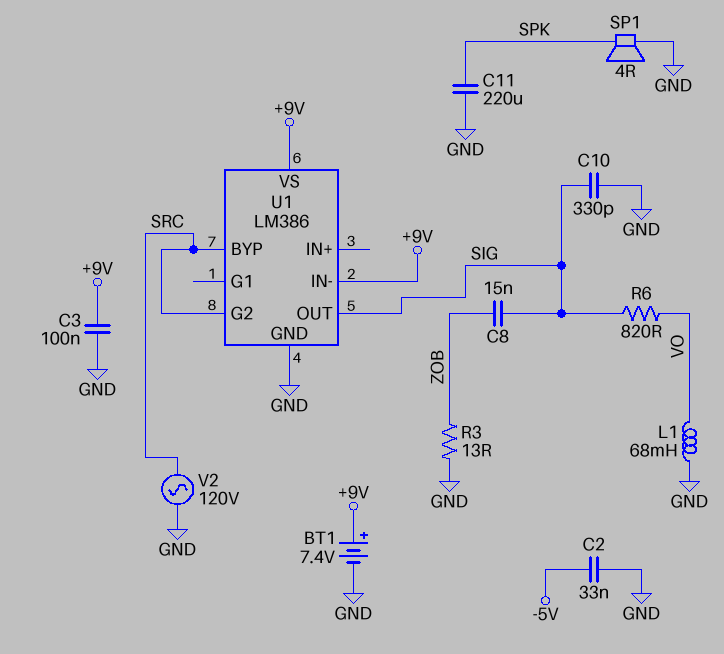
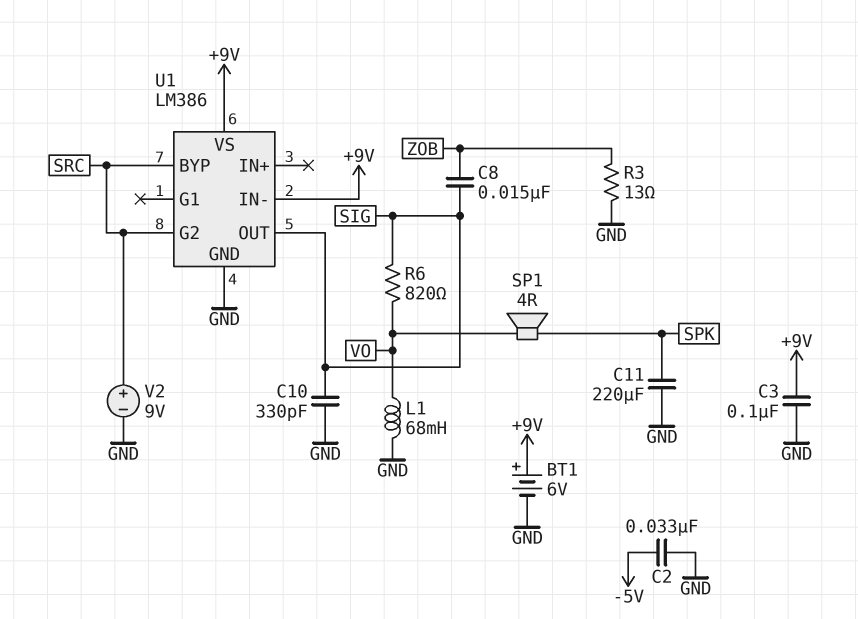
BT1: 7.4V (plus +9V, minus GND) -> 6V (plus +9V, minus GND)
SP1: speaker 4R (GND, SPK) -> speaker 4R (SPK, VO)
V2: AC 120V (GND, SRC) -> 9V (plus SRC, minus GND)

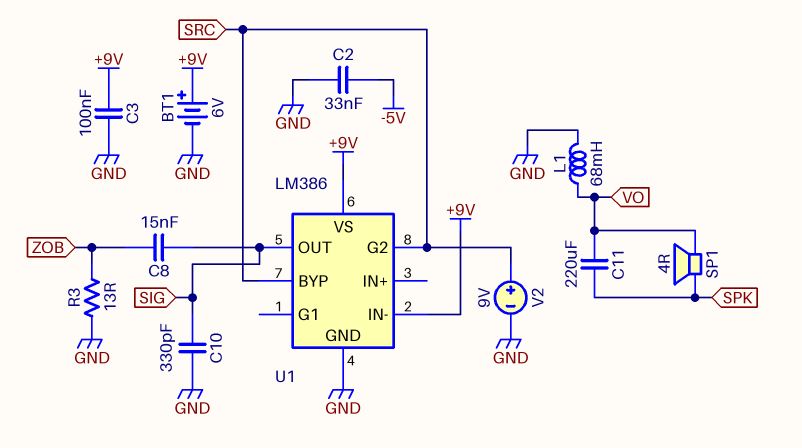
C11: 220uF (GND, SPK) -> 220uF (SPK, VO)
R6: 820 (SIG, VO) -> none

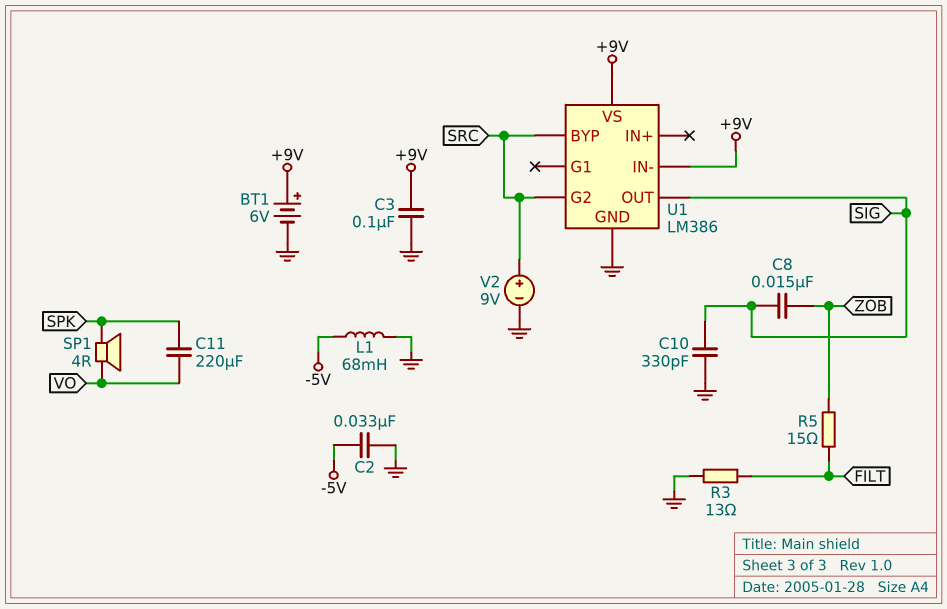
L1: 68mH (GND, VO) -> 68mH (-5V, GND)
R3: 13 (GND, ZOB) -> 13 (FILT, GND)
R5: none -> 15 (FILT, ZOB)

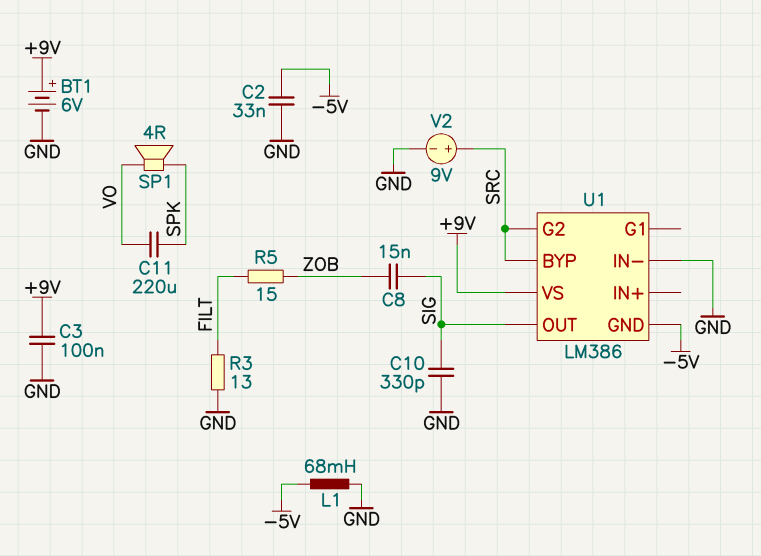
U1 pin GND: GND -> -5V
U1 pin IN-: +9V -> GND

